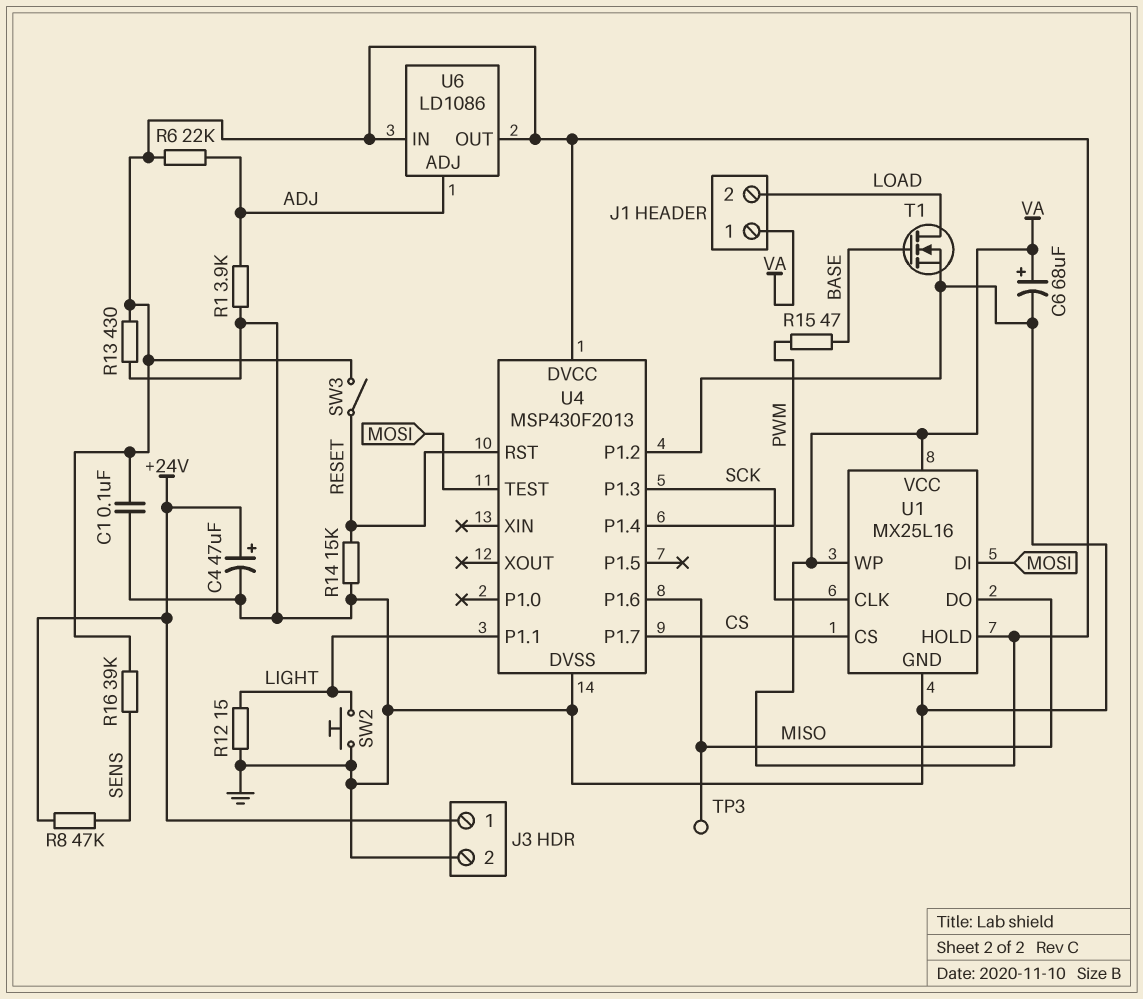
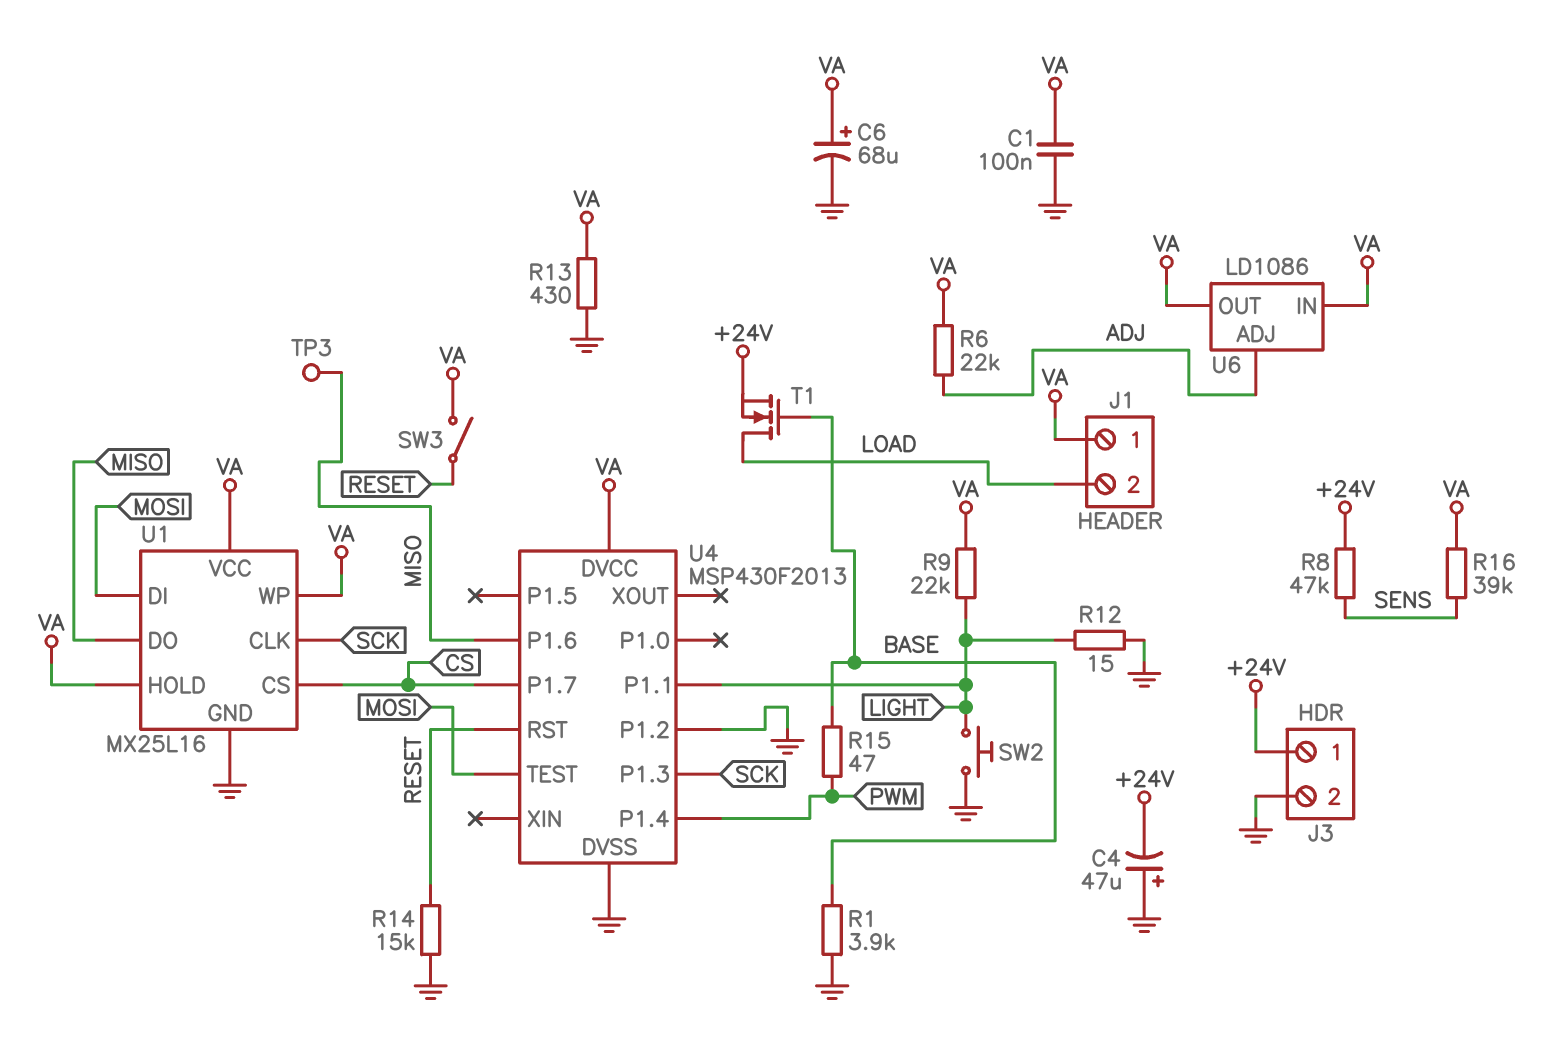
C4: 47uF (plus +24V, minus GND) -> 47uF (plus GND, minus +24V)
R1: 3.9k (ADJ, GND) -> 3.9k (BASE, GND)
R9: none -> 22k (LIGHT, VA)
T1: NMOS (G BASE, D LOAD, S GND) -> NMOS (G BASE, D LOAD, S +24V)

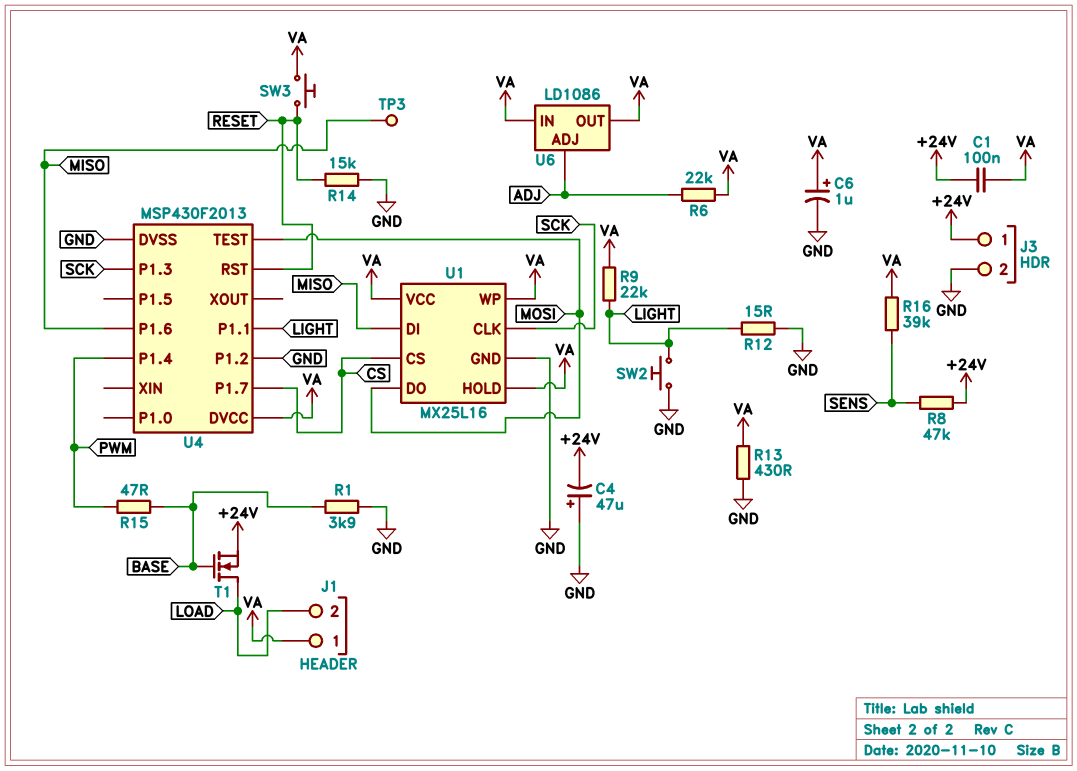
C1: 100nF (GND, VA) -> 100nF (+24V, VA)
C6: 68uF (plus VA, minus GND) -> 1uF (plus VA, minus GND)
SW3: switch (RESET, VA) -> button (RESET, VA)
U1 pin DI: MOSI -> MISO
U1 pin DO: MISO -> MOSI

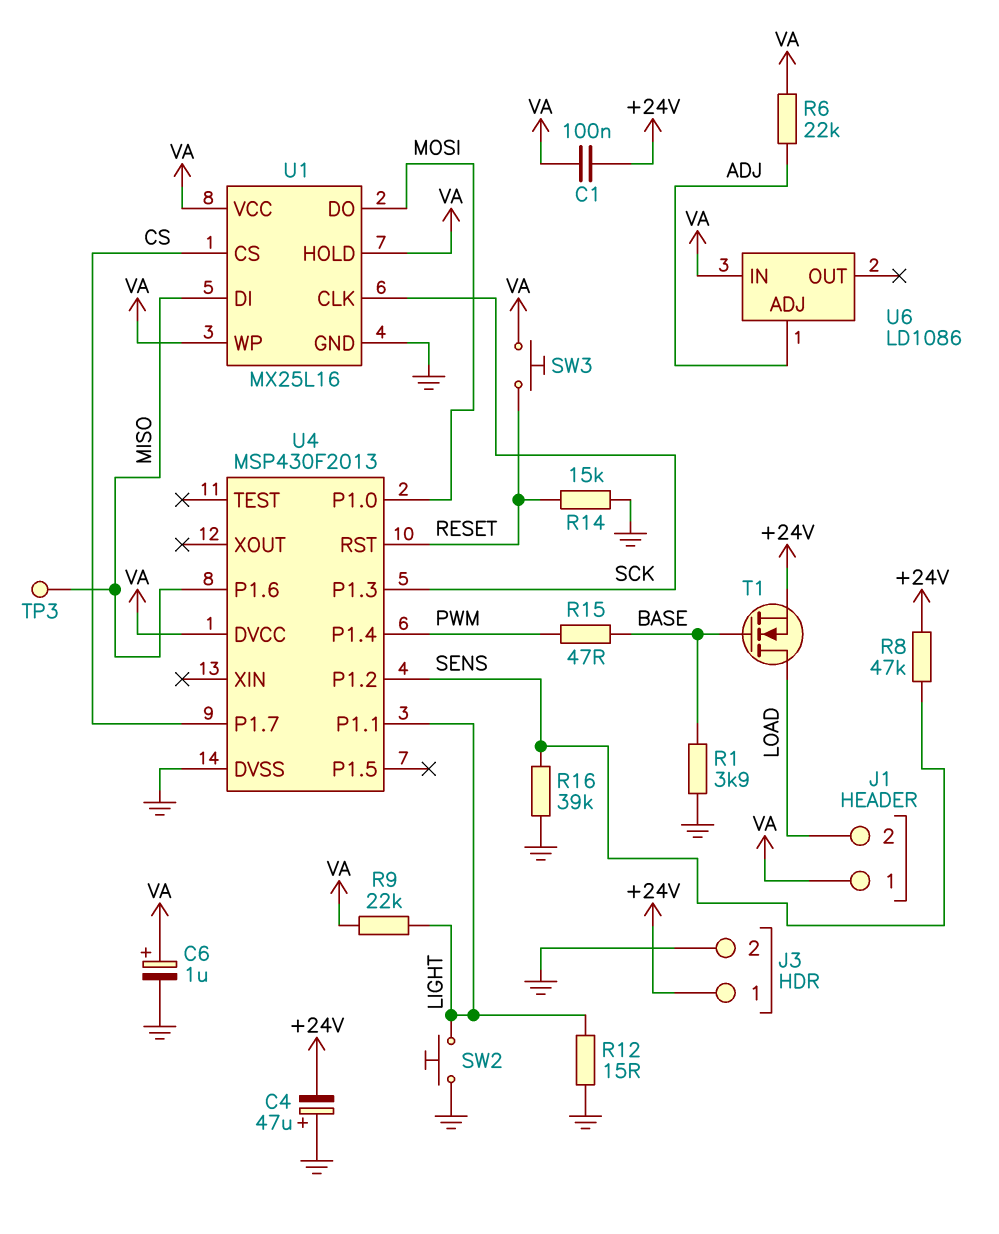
R13: 430 (GND, VA) -> none
R16: 39k (SENS, VA) -> 39k (GND, SENS)
U4 pin P1.0: none -> MOSI
U4 pin P1.2: GND -> SENS
U4 pin TEST: MOSI -> none
U6 pin OUT: VA -> none

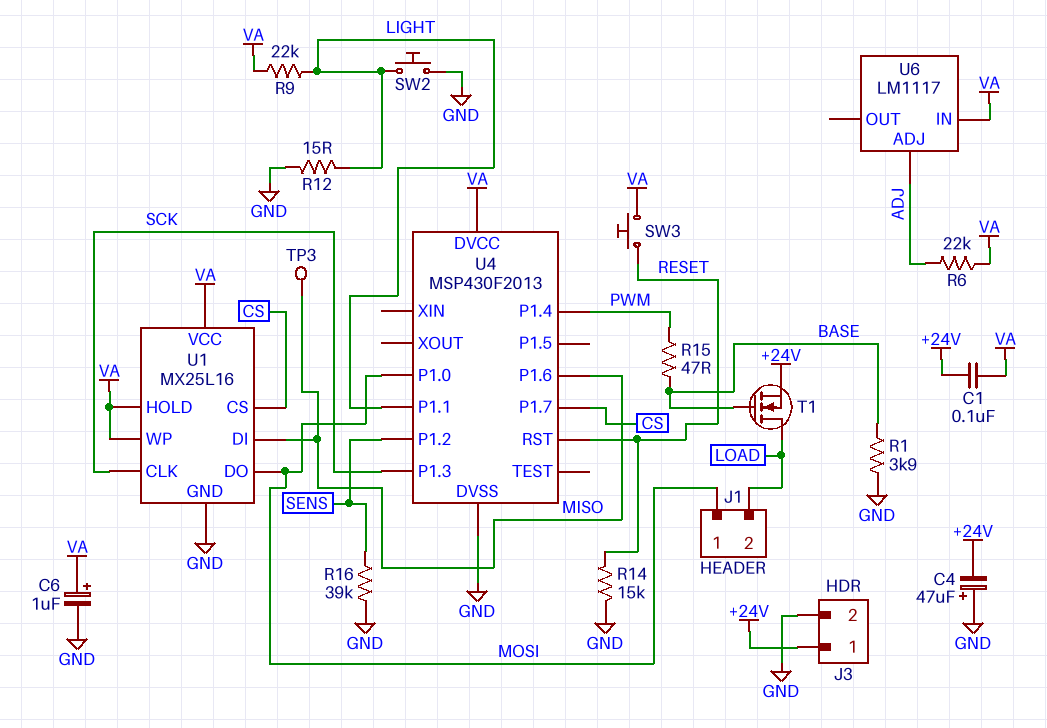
J1 pin 1: VA -> MOSI
R8: 47k (+24V, SENS) -> none
U6: LD1086 -> LM1117

